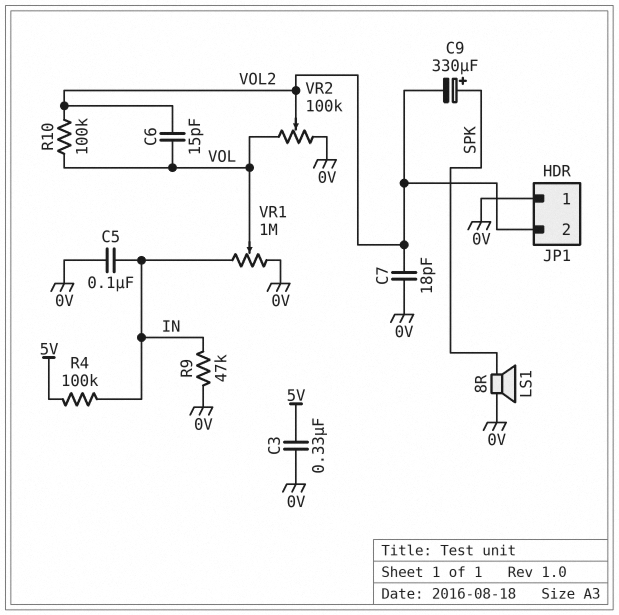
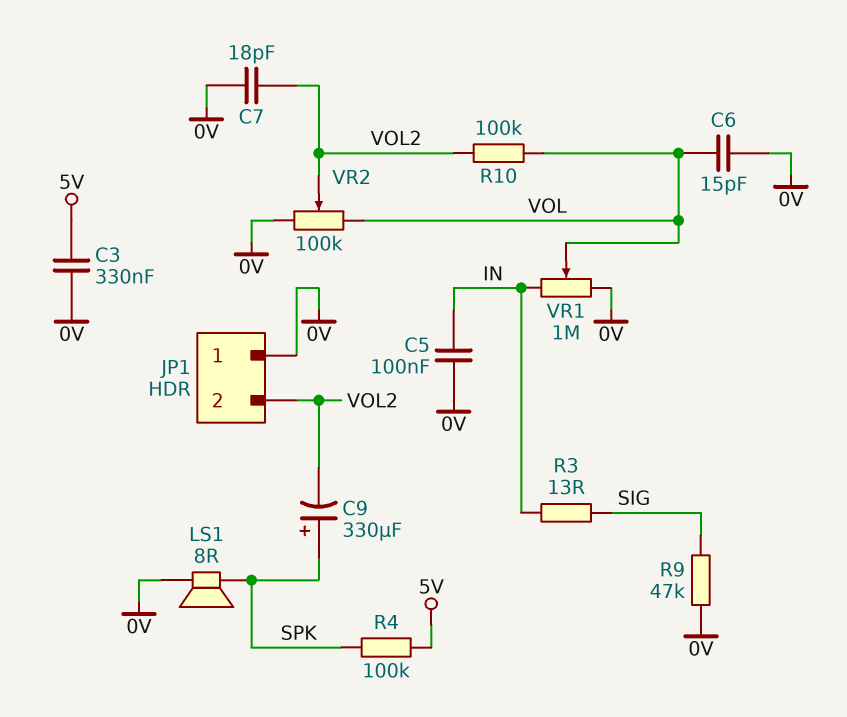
C6: 15pF (VOL, VOL2) -> 15pF (0V, VOL)
R3: none -> 13 (IN, SIG)
R4: 100k (5V, IN) -> 100k (5V, SPK)
R9: 47k (0V, IN) -> 47k (0V, SIG)

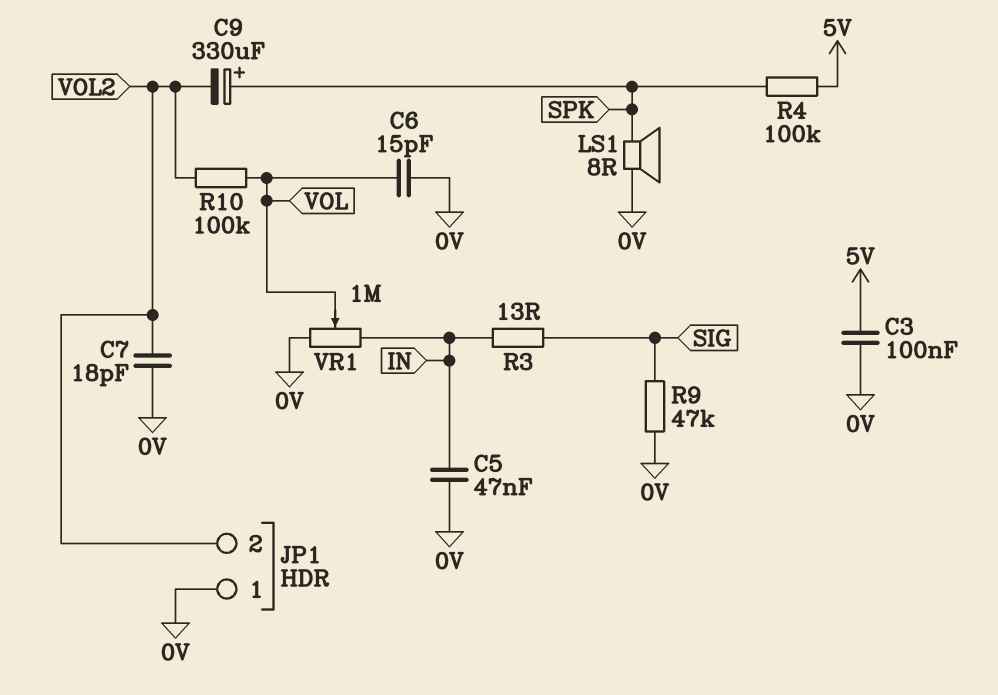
C3: 330nF (0V, 5V) -> 100nF (0V, 5V)
C5: 100nF (0V, IN) -> 47nF (0V, IN)
VR2: 100k (0V, VOL, wiper VOL2) -> none

